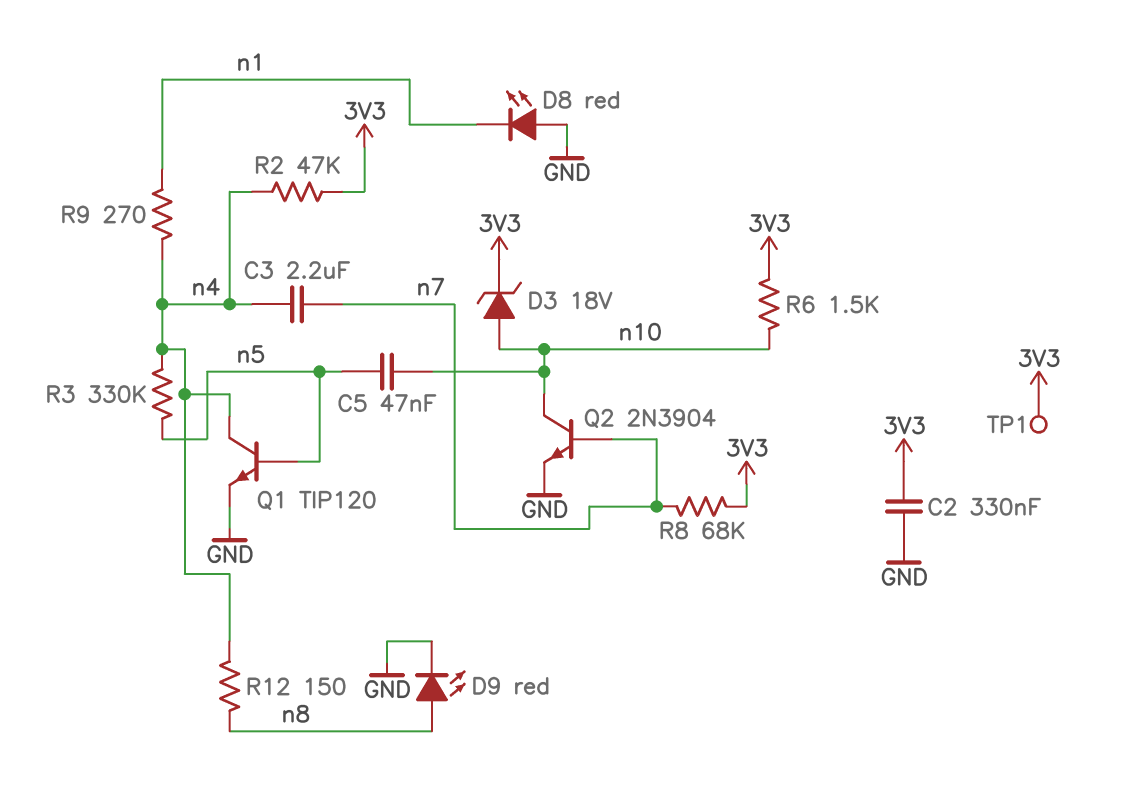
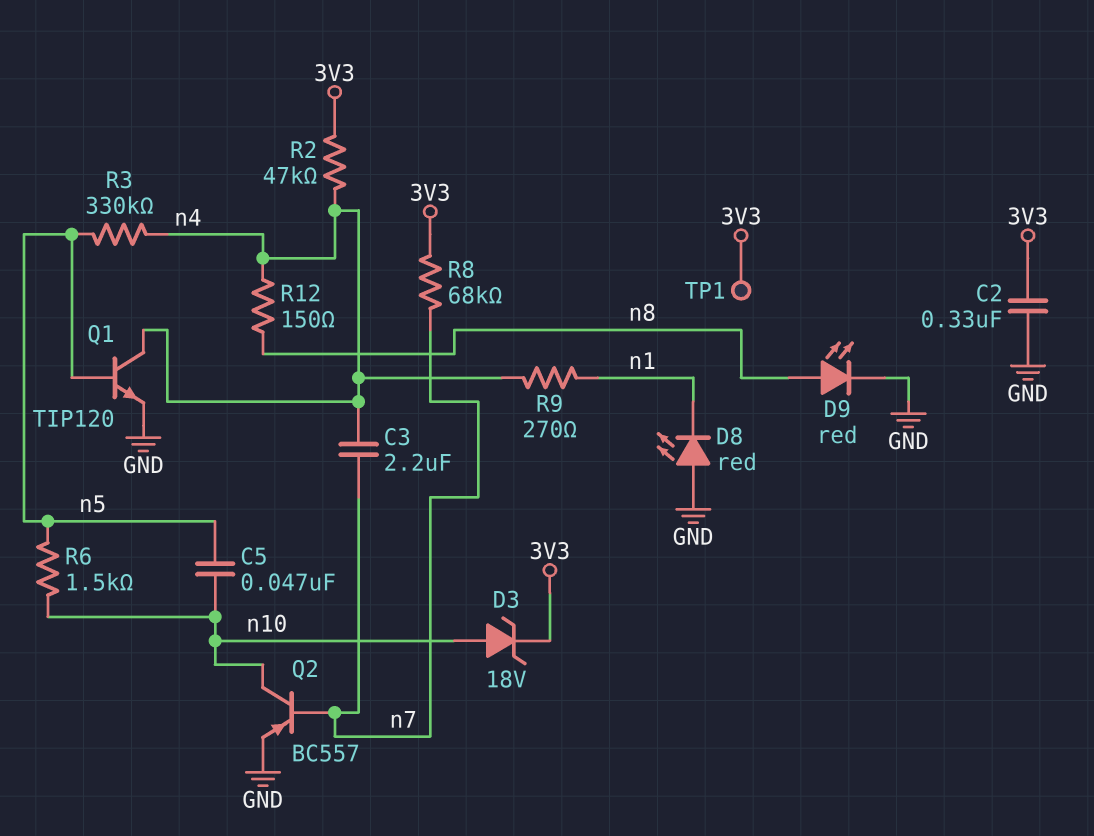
Q2: NPN 2N3904 (B n7, C n10, E GND) -> PNP BC557 (B n7, C n10, E GND)
R6: 1.5k (3V3, n10) -> 1.5k (n5, n10)

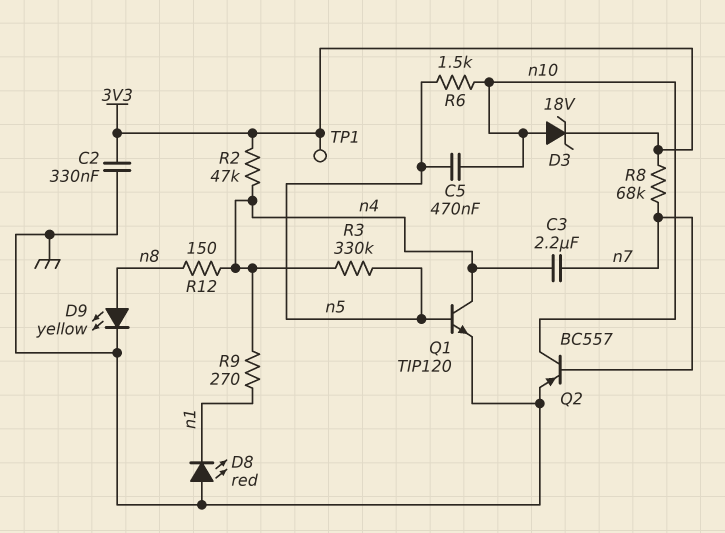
C5: 47nF (n5, n10) -> 470nF (n5, n10)
D9: LED red (A n8, K GND) -> LED yellow (A n8, K GND)

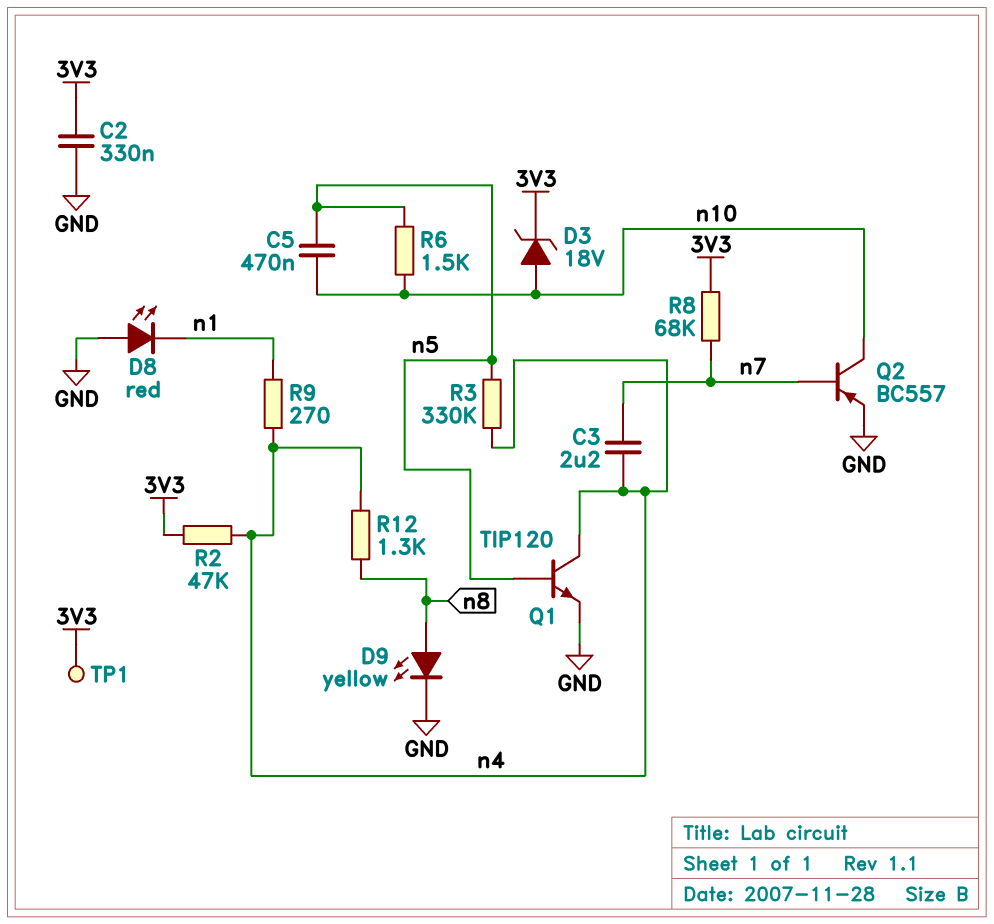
R12: 150 (n4, n8) -> 1.3k (n4, n8)

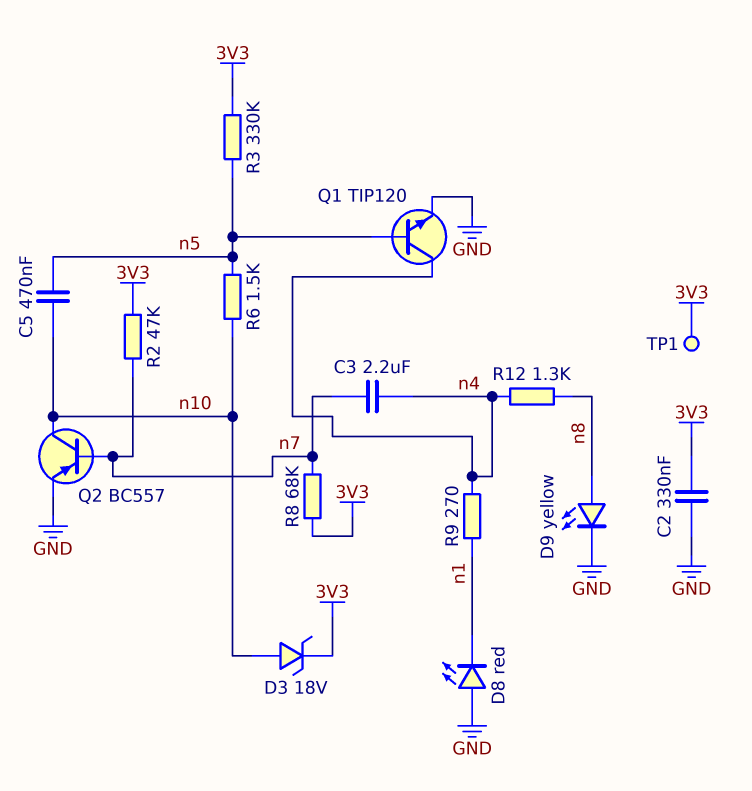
R2: 47k (3V3, n4) -> 47k (3V3, n7)
R3: 330k (n4, n5) -> 330k (3V3, n5)

